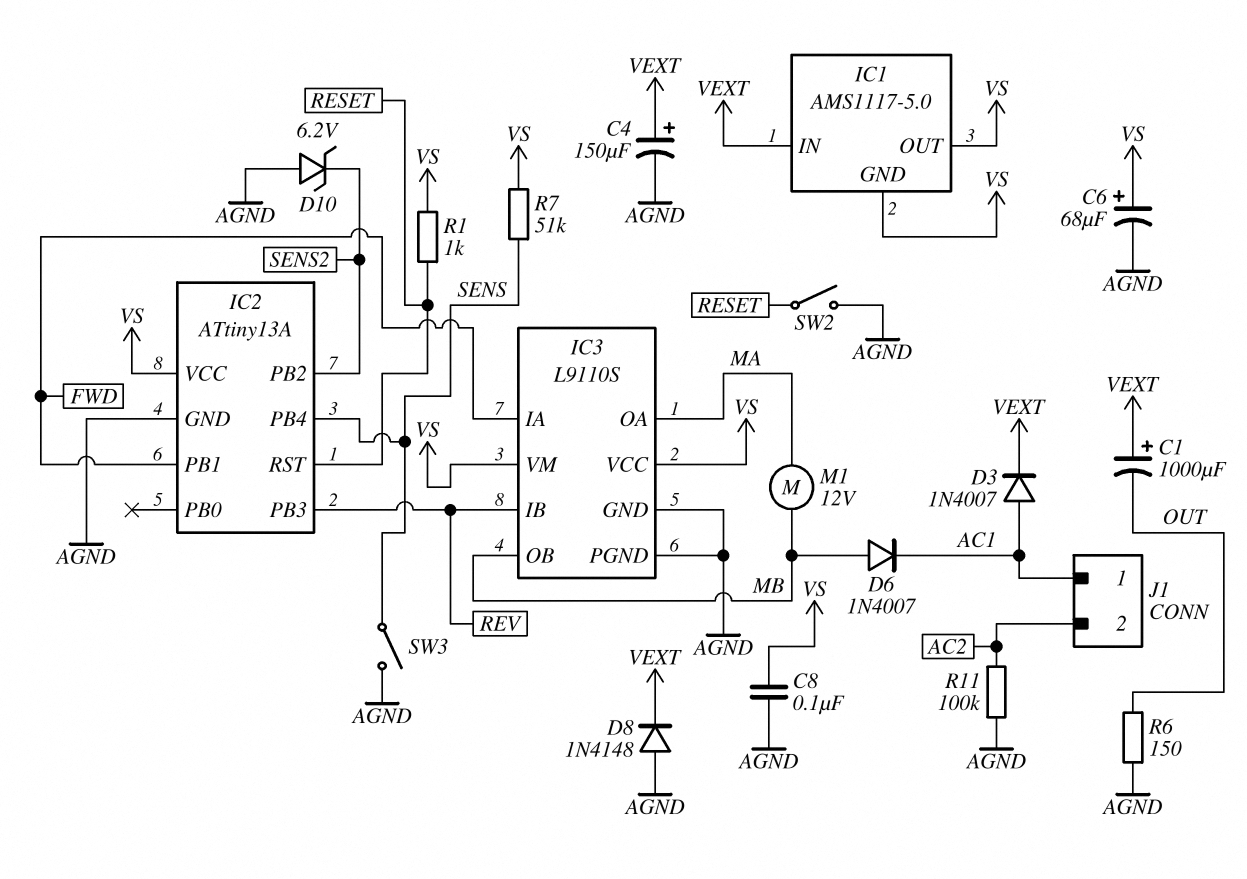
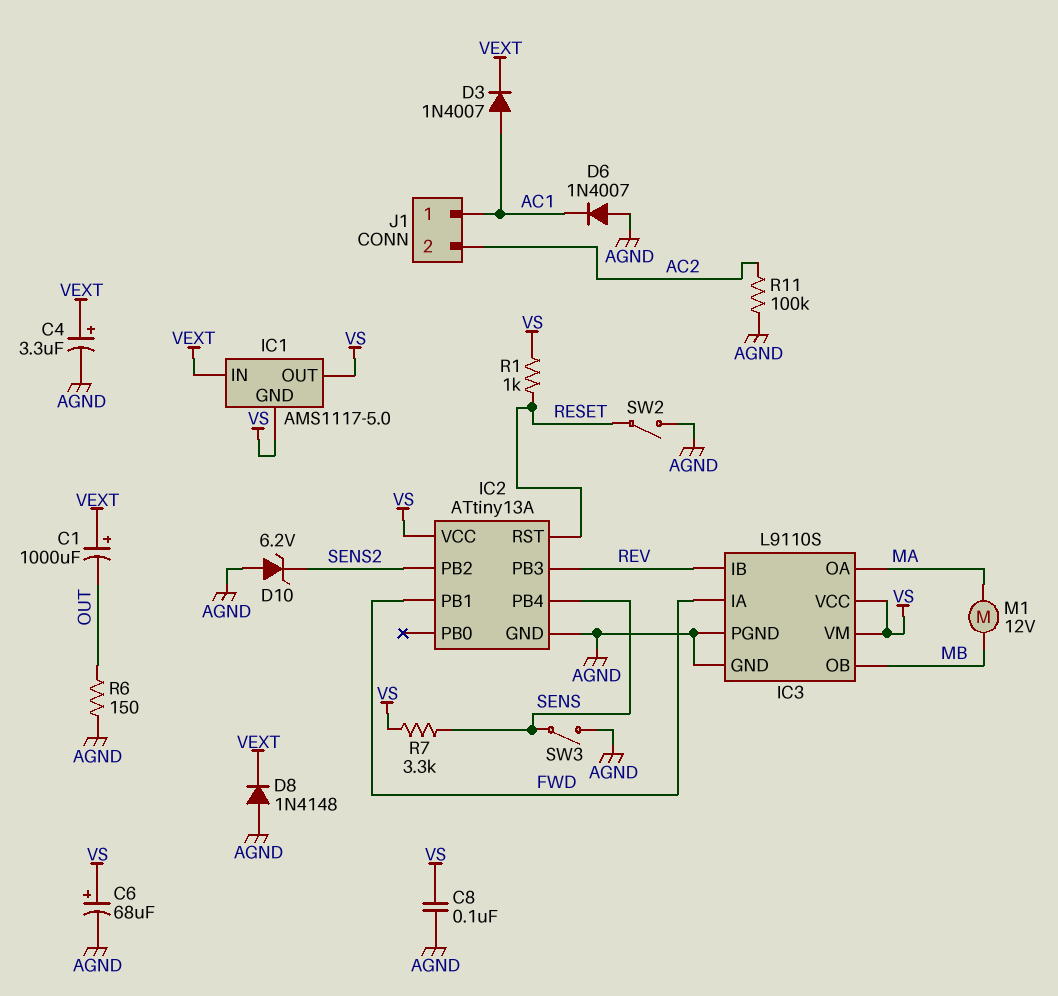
C4: 150uF (plus VEXT, minus AGND) -> 3.3uF (plus VEXT, minus AGND)
D6: diode 1N4007 (A MB, K AC1) -> diode 1N4007 (A AGND, K AC1)
R7: 51k (SENS, VS) -> 3.3k (SENS, VS)

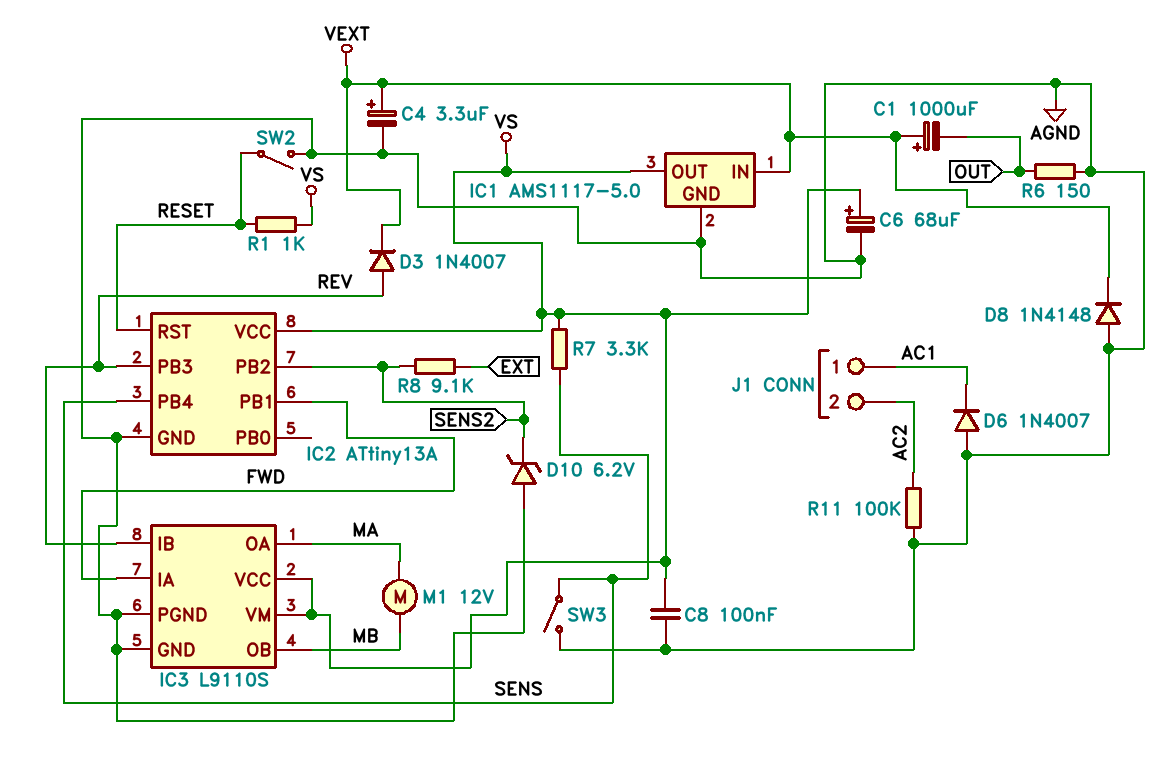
D3: diode 1N4007 (A AC1, K VEXT) -> diode 1N4007 (A REV, K VEXT)
IC1 pin GND: VS -> AGND
R8: none -> 9.1k (EXT, SENS2)

